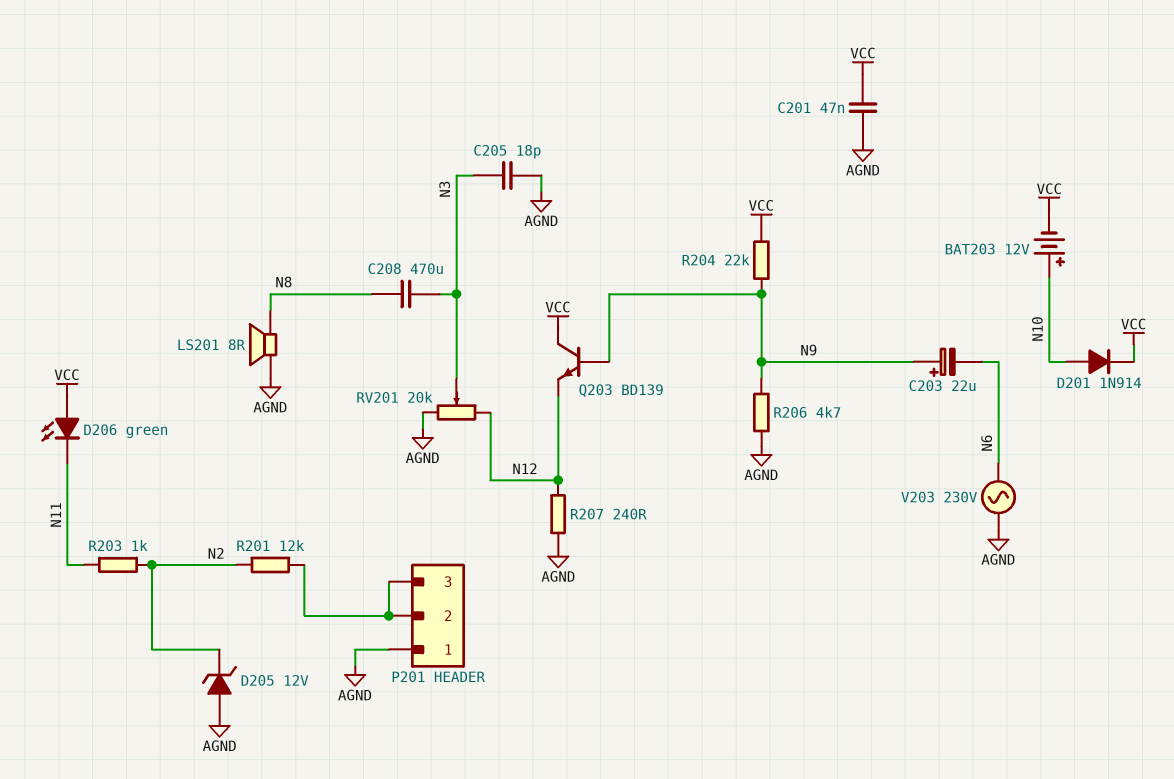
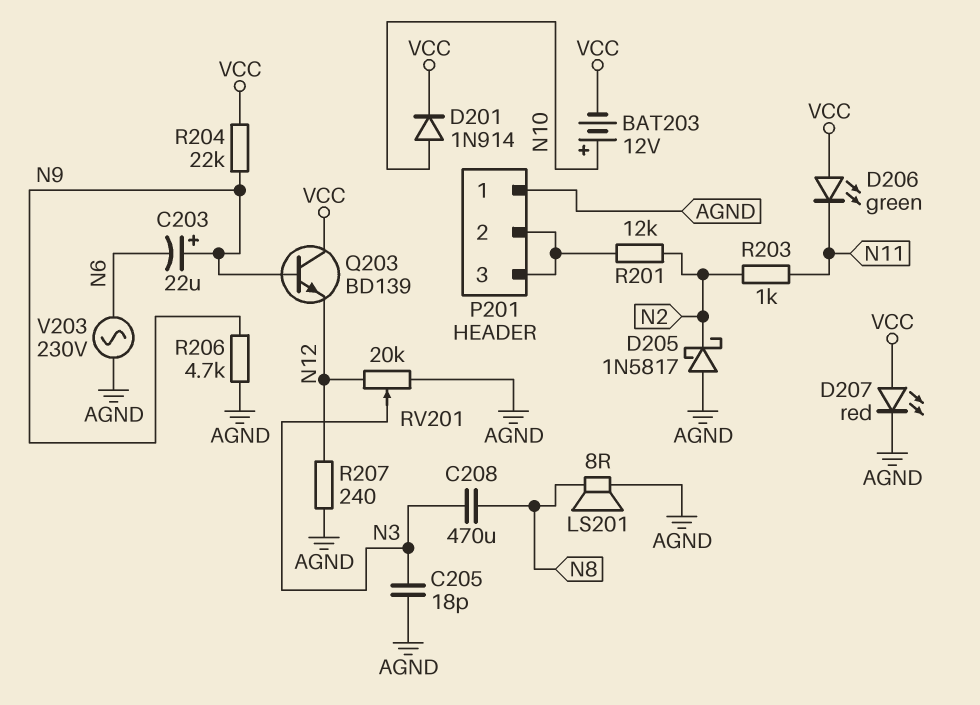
C201: 47nF (AGND, VCC) -> none
D205: zener 12V (A AGND, K N2) -> schottky 1N5817 (A AGND, K N2)
D207: none -> LED red (A VCC, K AGND)

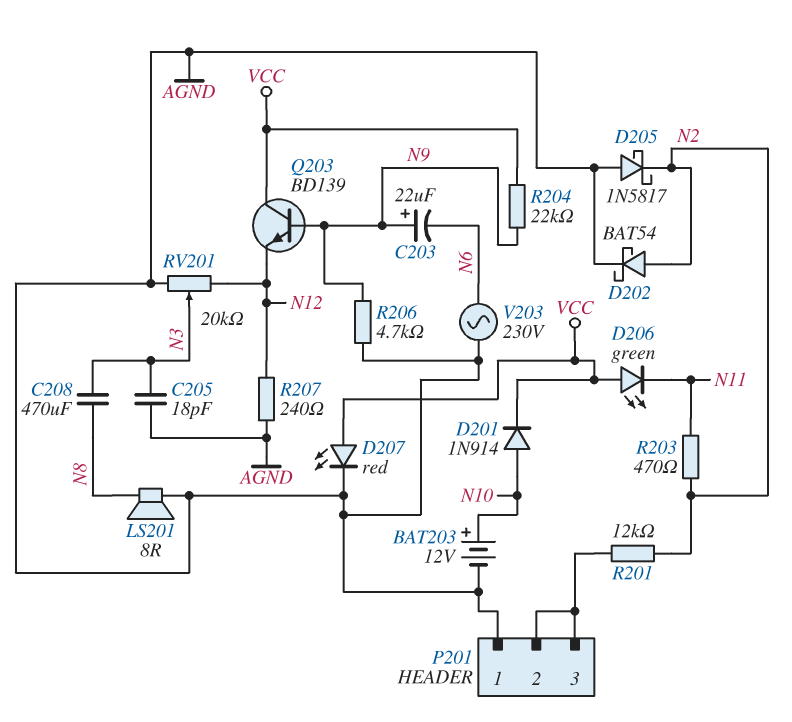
BAT203: 12V (plus N10, minus VCC) -> 12V (plus N10, minus AGND)
D202: none -> schottky BAT54 (A N2, K AGND)
R203: 1k (N2, N11) -> 470 (N2, N11)

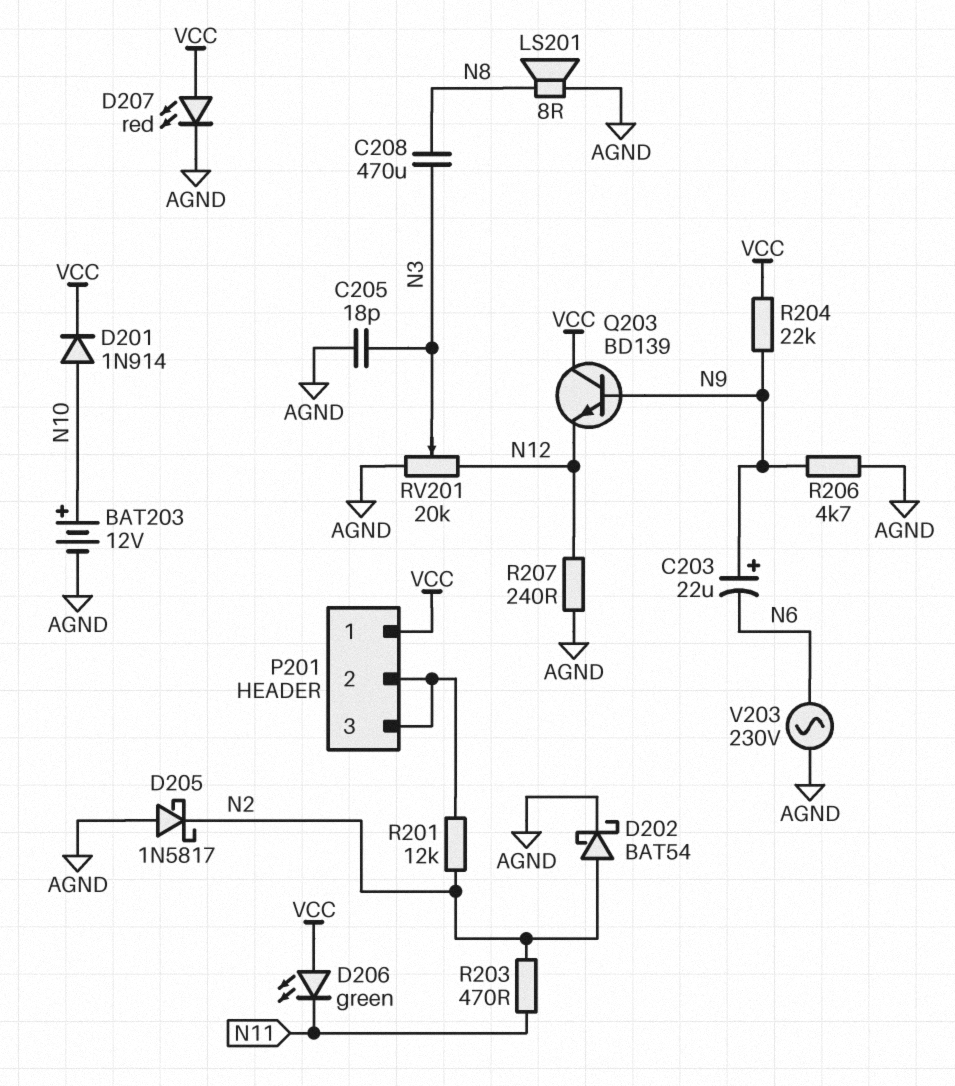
P201 pin 1: AGND -> VCC

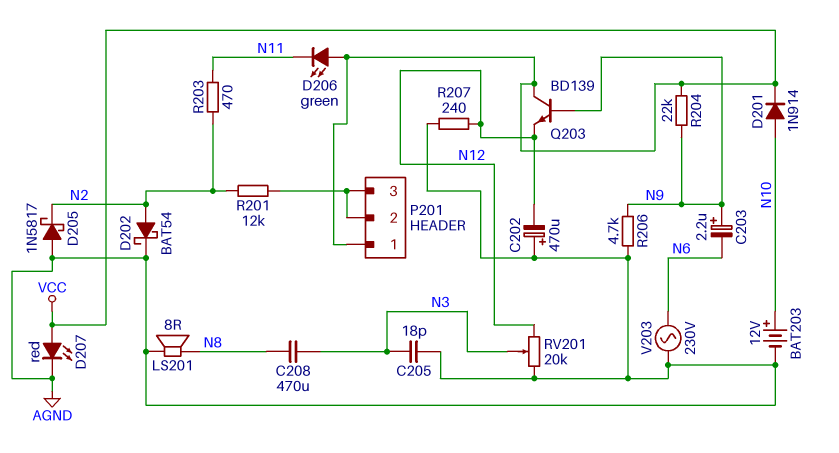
C202: none -> 470uF (plus AGND, minus N12)
C203: 22uF (plus N9, minus N6) -> 2.2uF (plus N9, minus N6)

